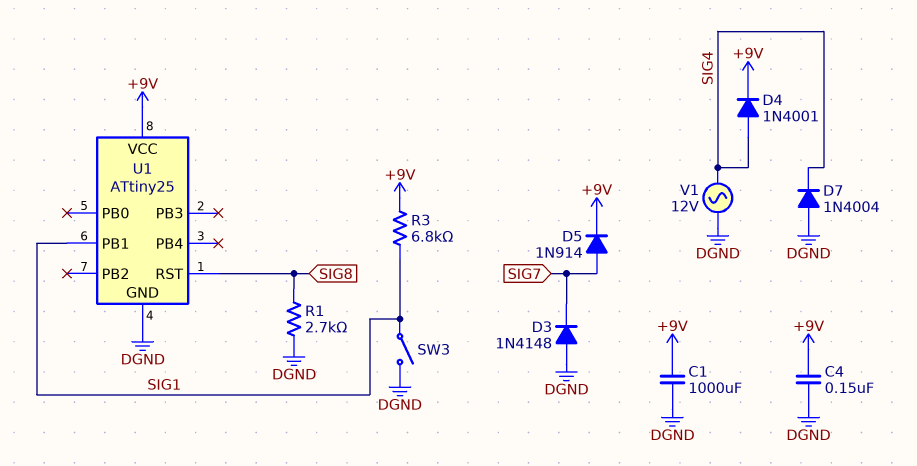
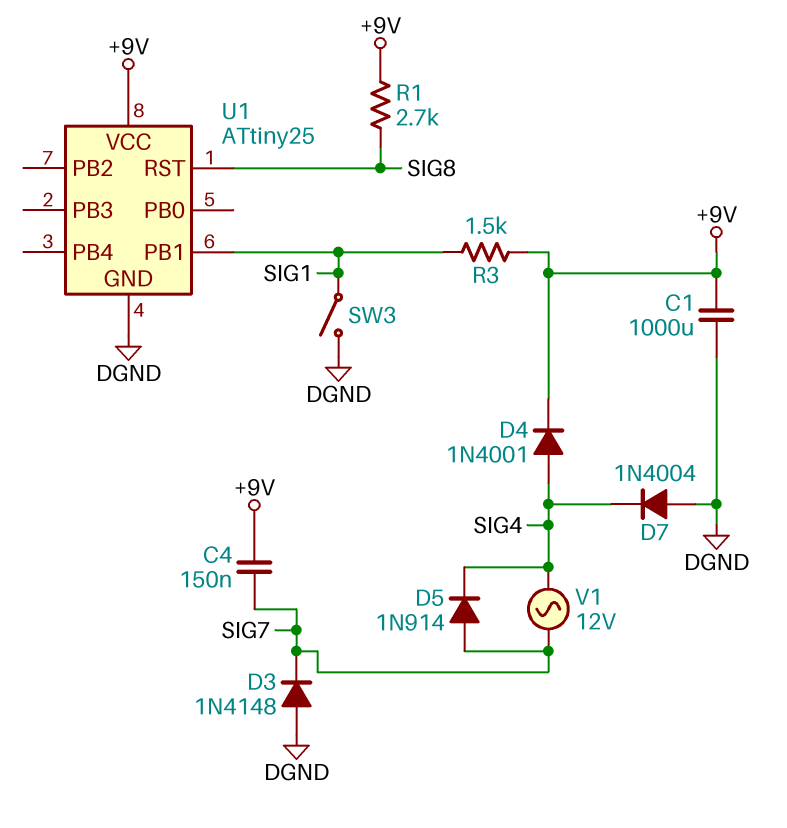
C4: 150nF (+9V, DGND) -> 150nF (+9V, SIG7)
D5: diode 1N914 (A SIG7, K +9V) -> diode 1N914 (A SIG7, K SIG4)
R1: 2.7k (DGND, SIG8) -> 2.7k (+9V, SIG8)
R3: 6.8k (+9V, SIG1) -> 1.5k (+9V, SIG1)
V1: AC 12V (DGND, SIG4) -> AC 12V (SIG4, SIG7)

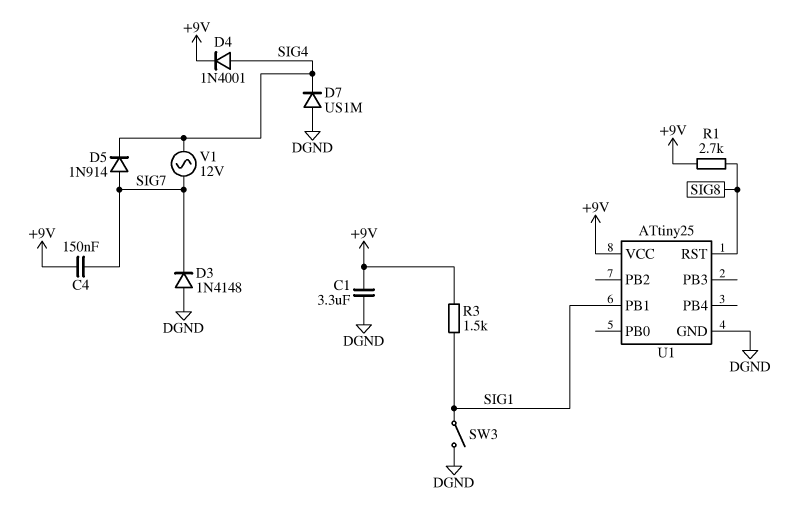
C1: 1000uF (+9V, DGND) -> 3.3uF (+9V, DGND)
D7: diode 1N4004 (A DGND, K SIG4) -> diode US1M (A DGND, K SIG4)

